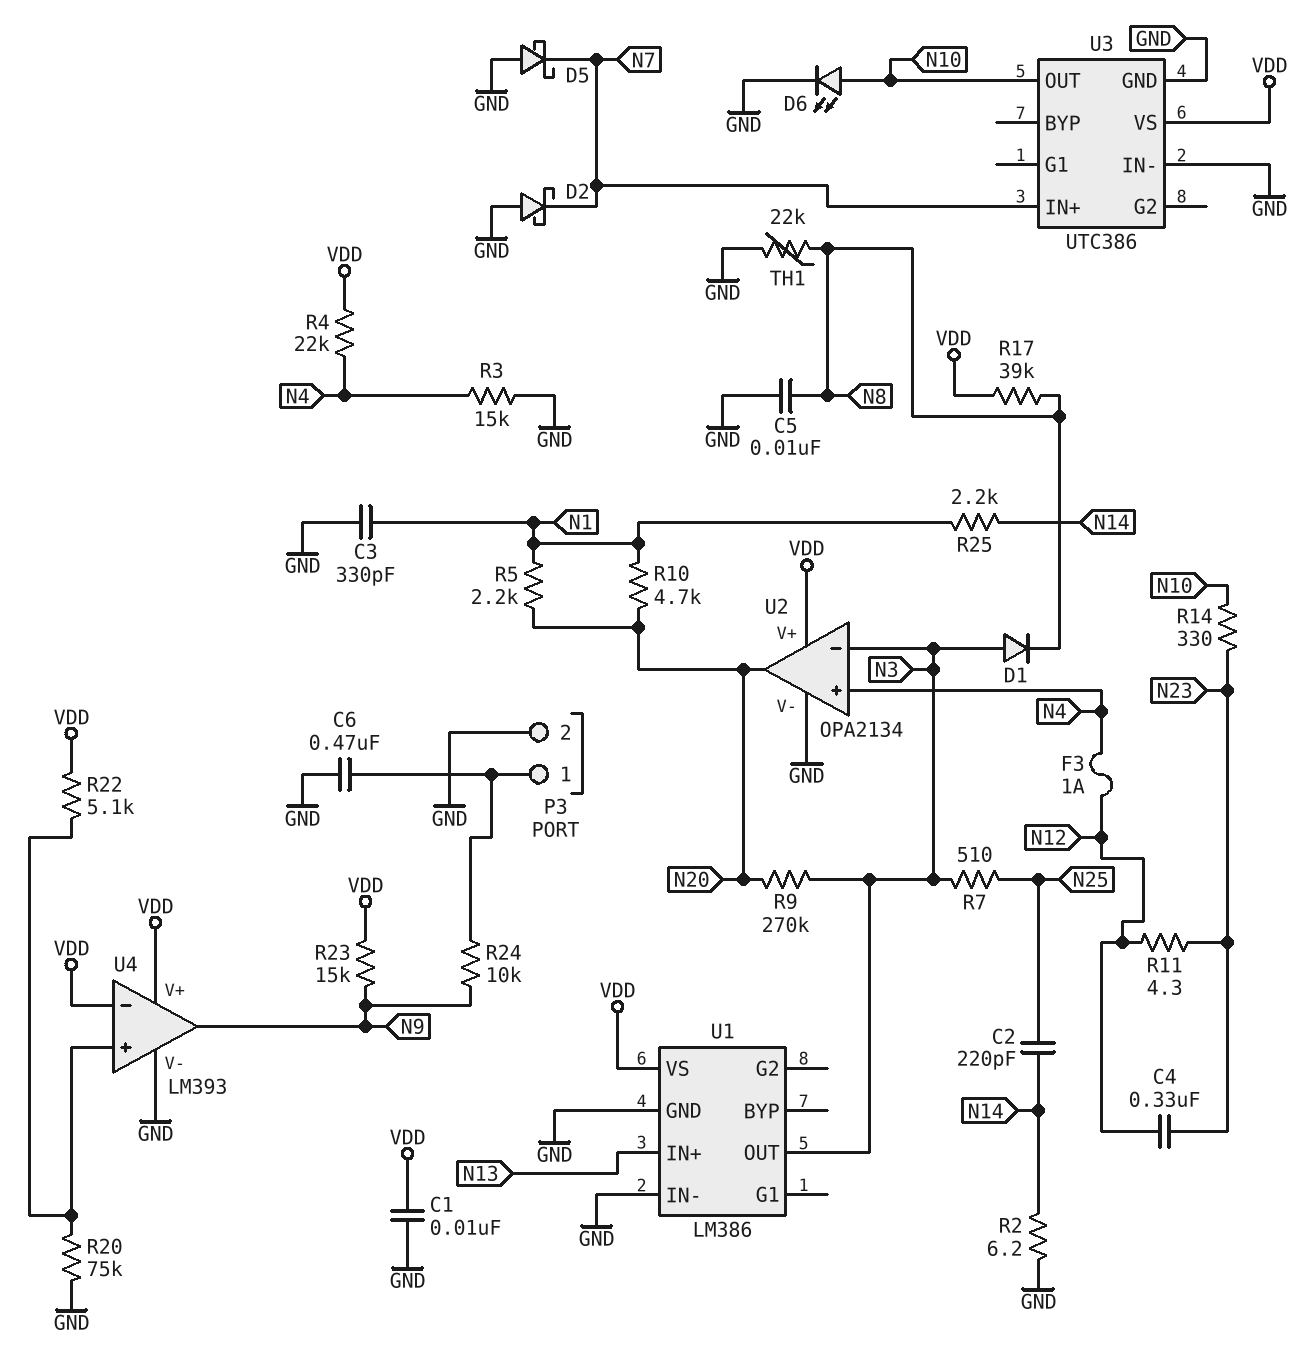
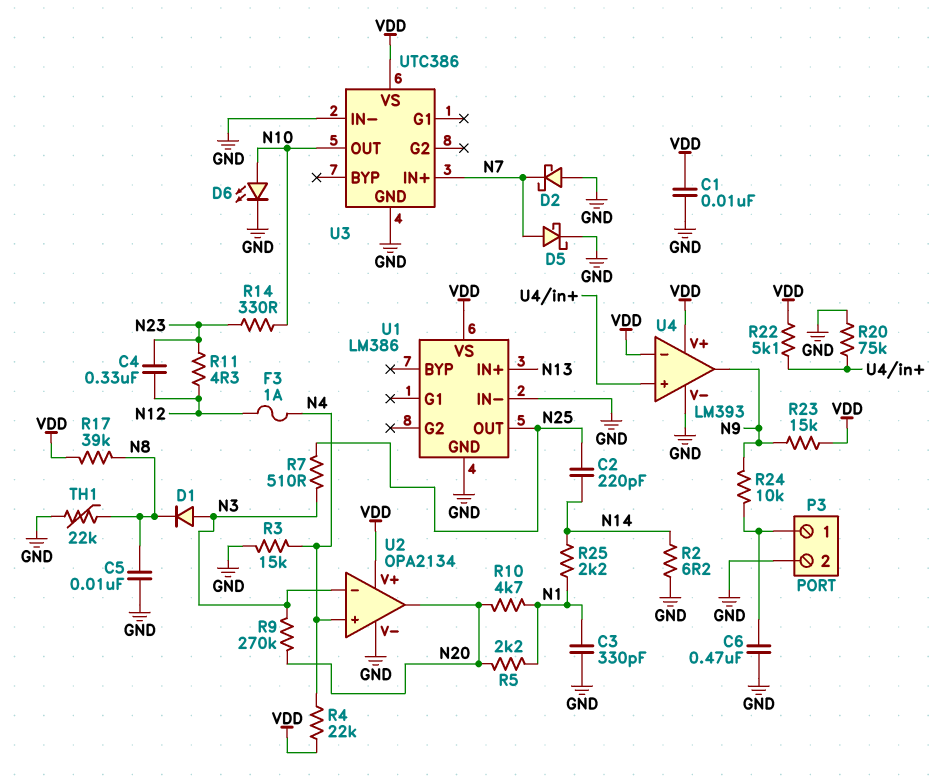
D5: schottky (A GND, K N7) -> schottky (A N7, K GND)
U1 pin OUT: N3 -> N25

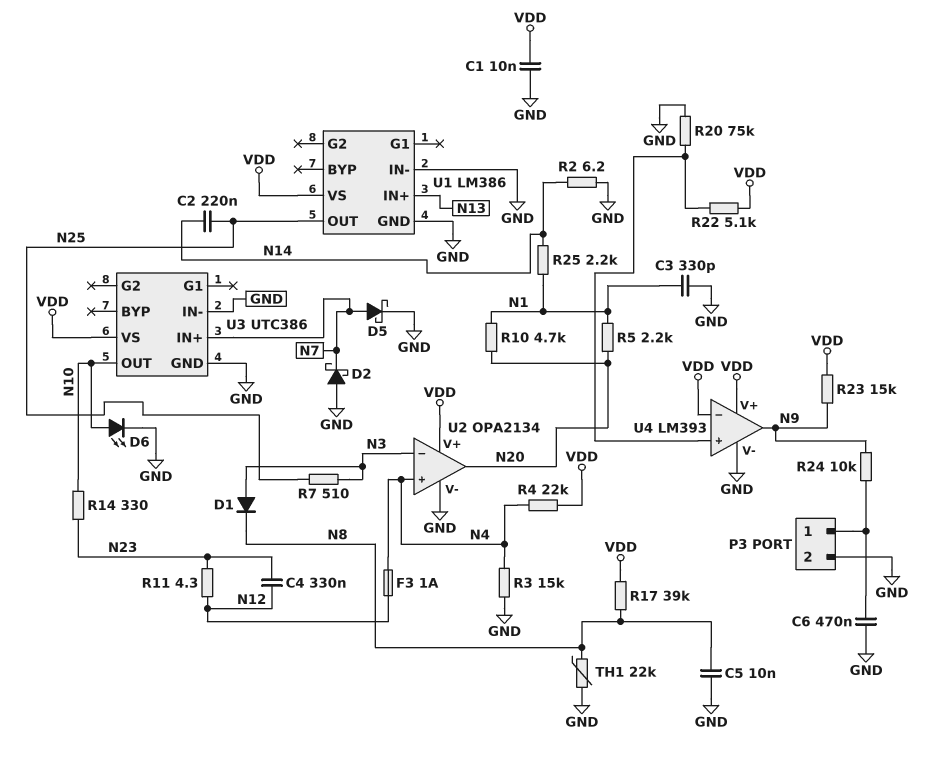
C2: 220pF (N14, N25) -> 220nF (N14, N25)
R9: 270k (N3, N20) -> none

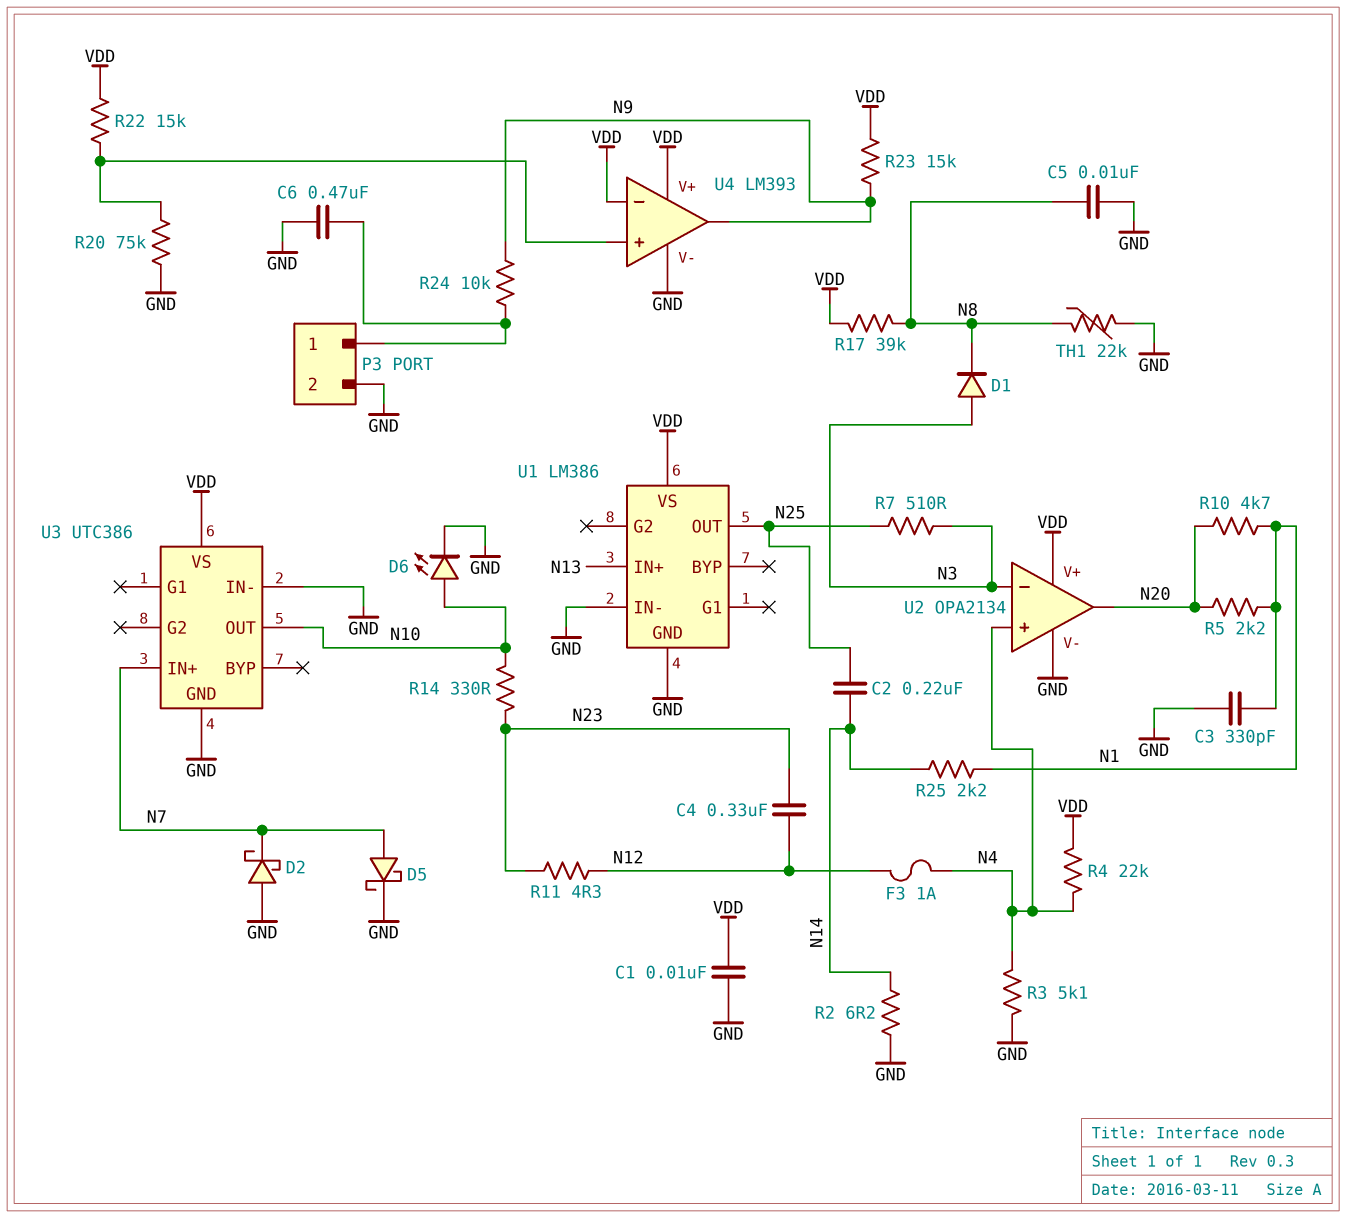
R3: 15k (GND, N4) -> 5.1k (GND, N4)
R22: 5.1k (U4/in+, VDD) -> 15k (U4/in+, VDD)

